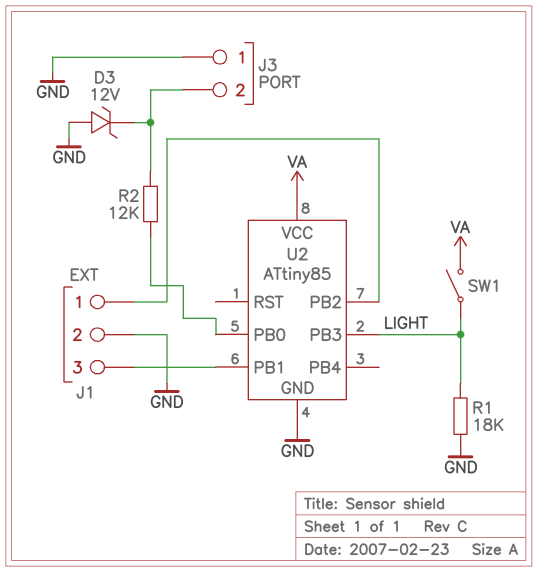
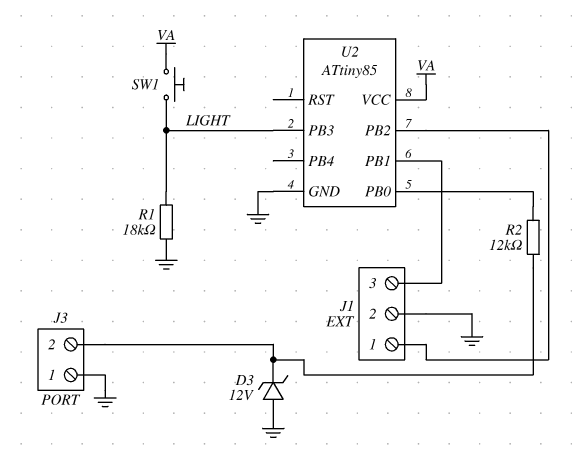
SW1: switch (LIGHT, VA) -> button (LIGHT, VA)

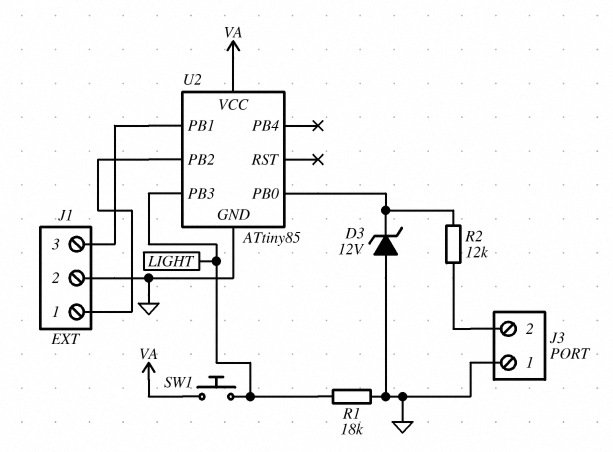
D3: zener 12V (A GND, K J3/2) -> zener 12V (A GND, K U2/PB0)

